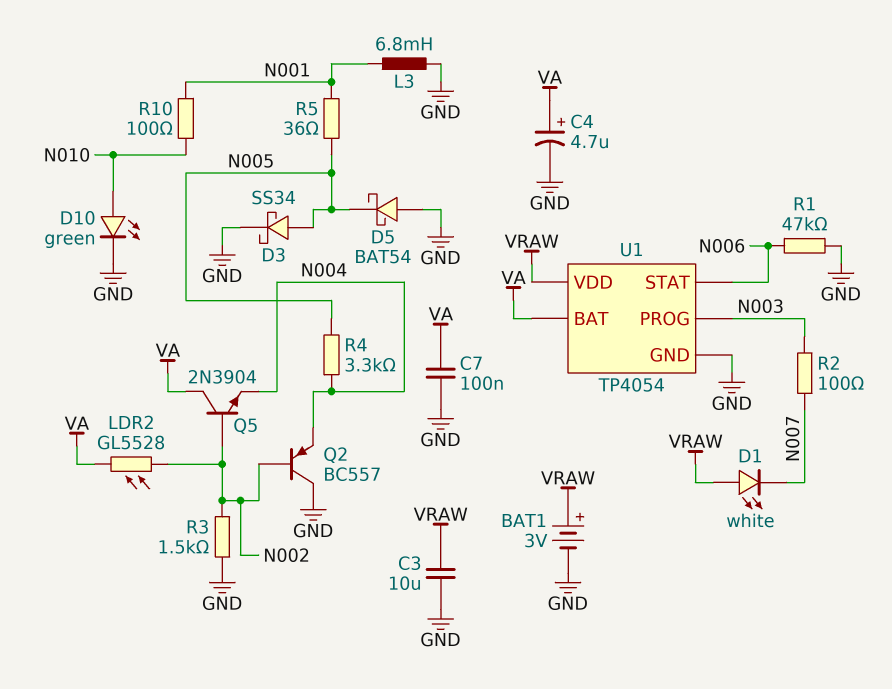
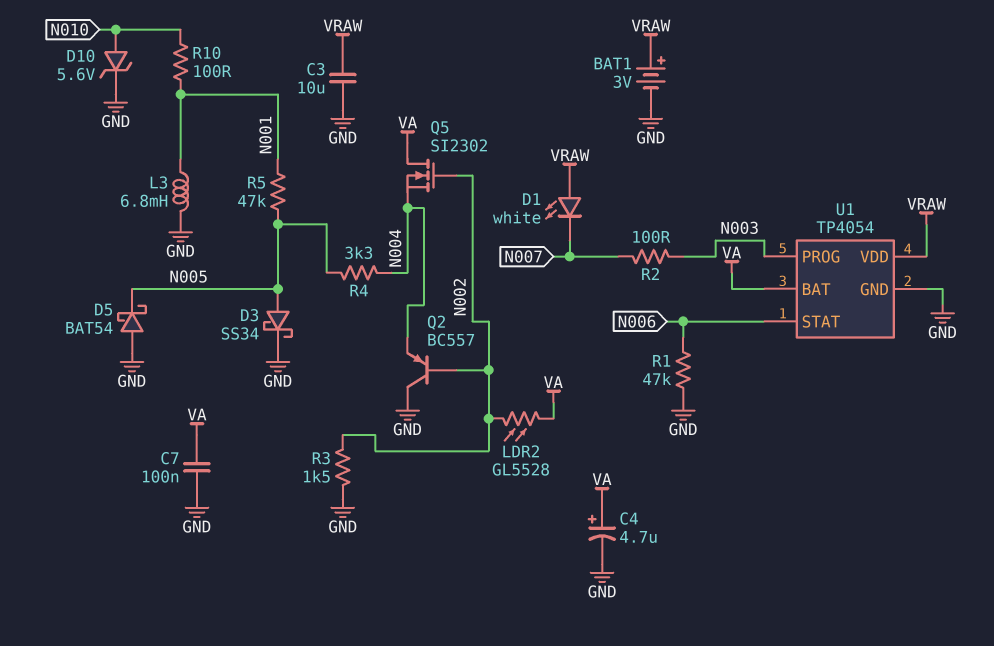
D10: LED green (A N010, K GND) -> zener 5.6V (A N010, K GND)
Q5: NPN 2N3904 (B N002, C VA, E N004) -> NMOS SI2302 (G N002, D VA, S N004)
R5: 36 (N001, N005) -> 47k (N001, N005)

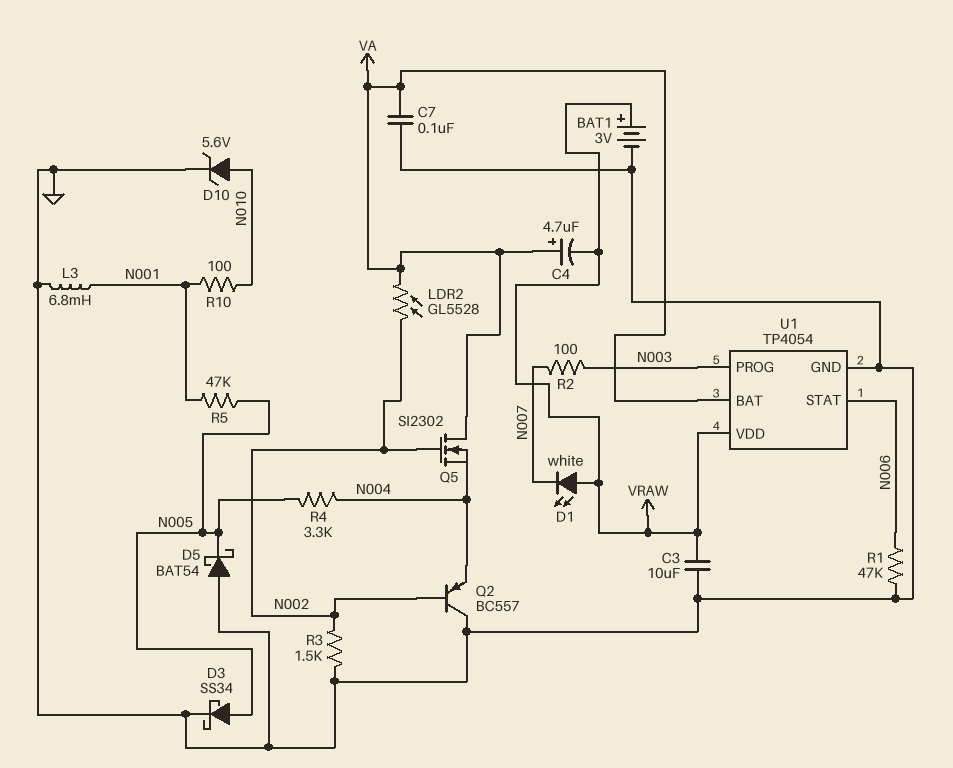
C4: 4.7uF (plus VA, minus GND) -> 4.7uF (plus VA, minus VRAW)

